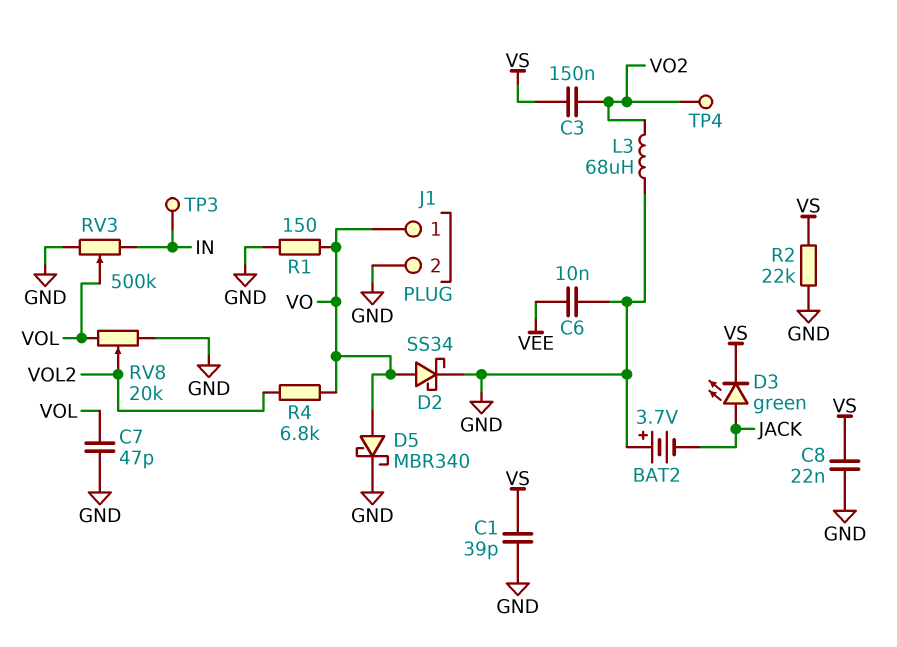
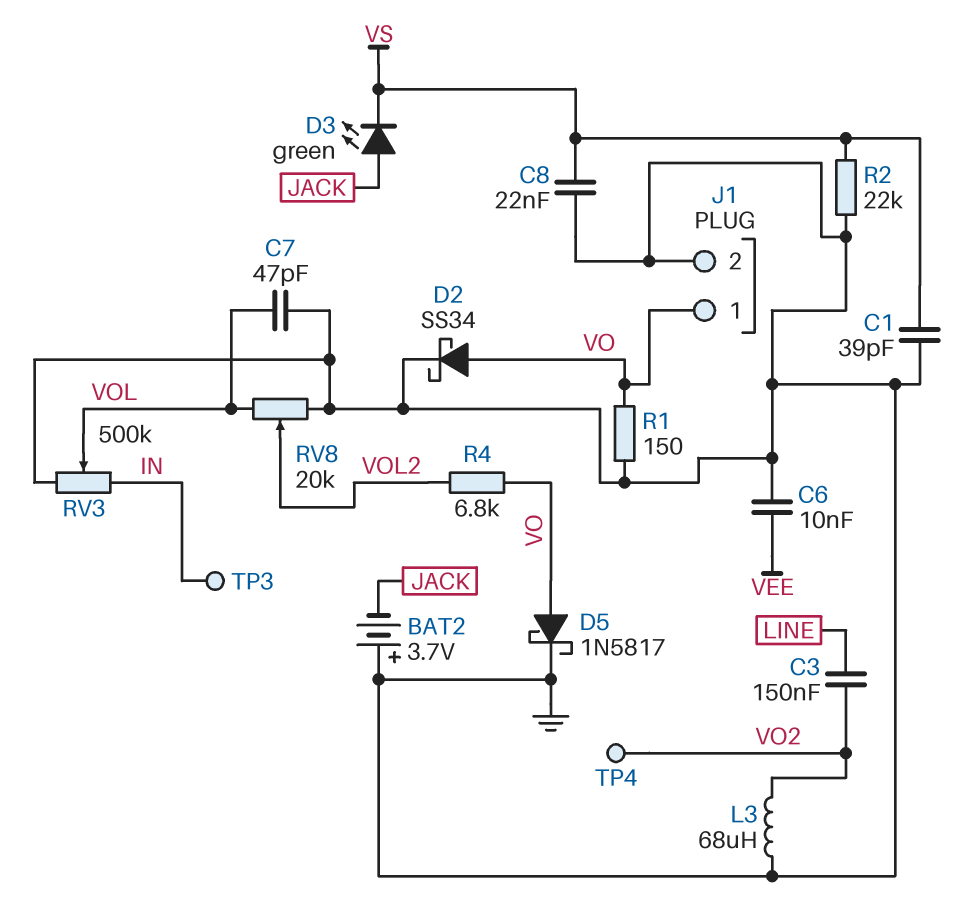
C3: 150nF (VO2, VS) -> 150nF (LINE, VO2)
D5: schottky MBR340 (A VO, K GND) -> schottky 1N5817 (A VO, K GND)

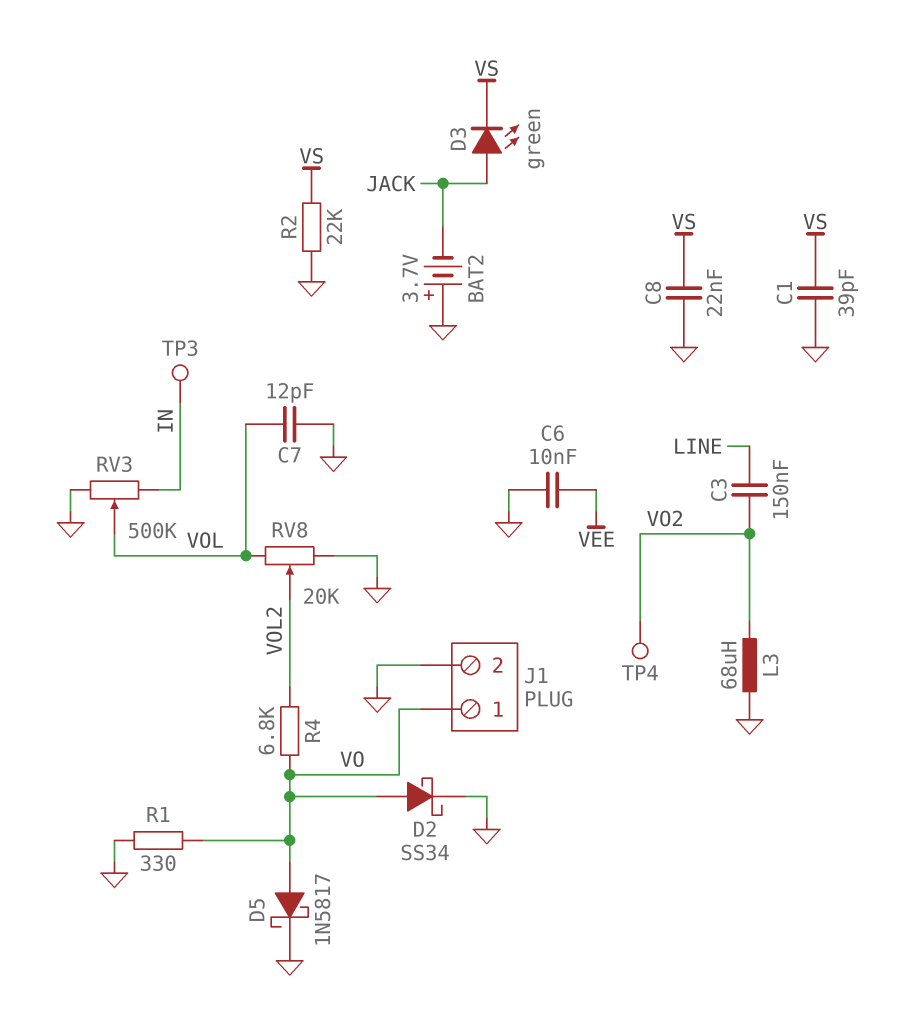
C7: 47pF (GND, VOL) -> 12pF (GND, VOL)
R1: 150 (GND, VO) -> 330 (GND, VO)

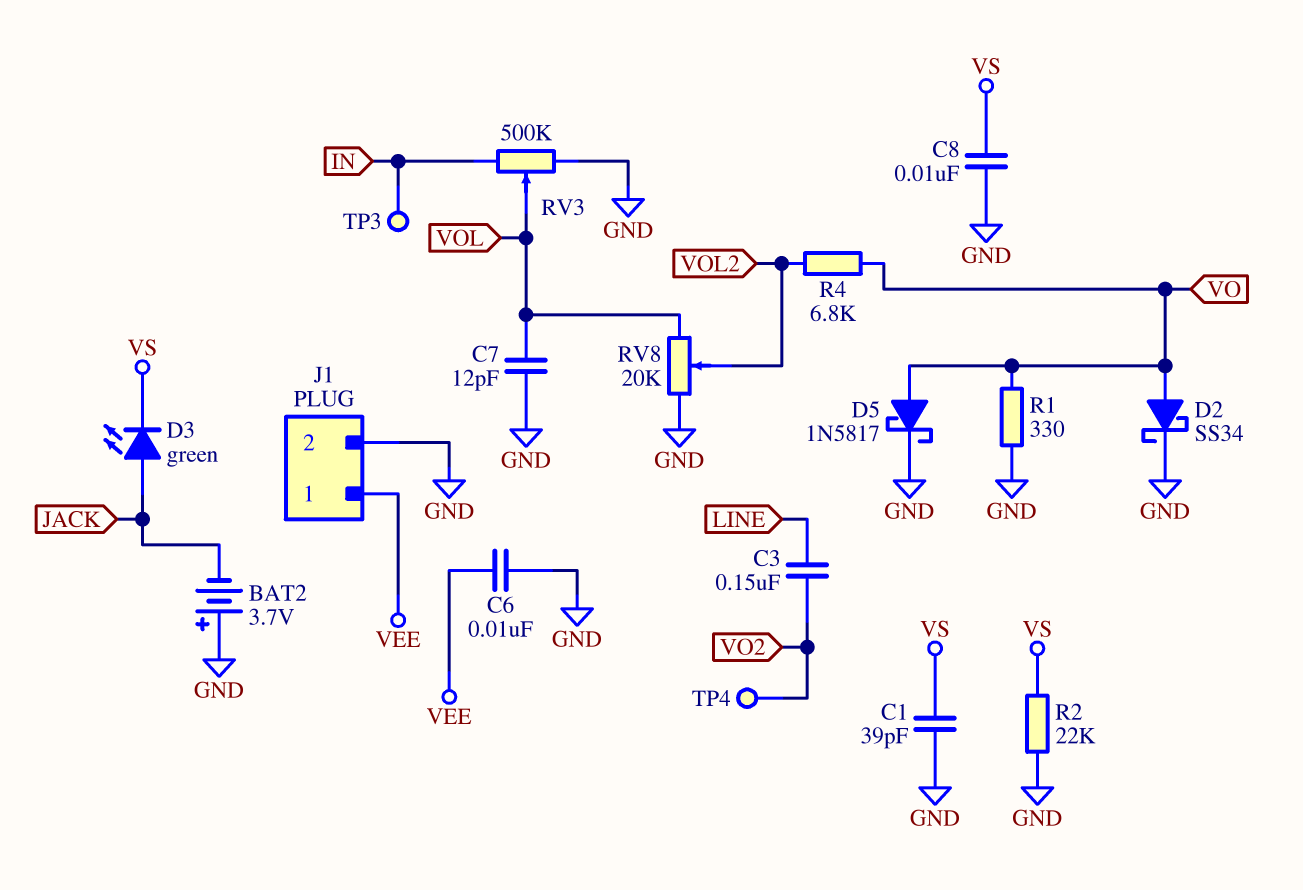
C8: 22nF (GND, VS) -> 10nF (GND, VS)
J1 pin 1: VO -> VEE
L3: 68uH (GND, VO2) -> none

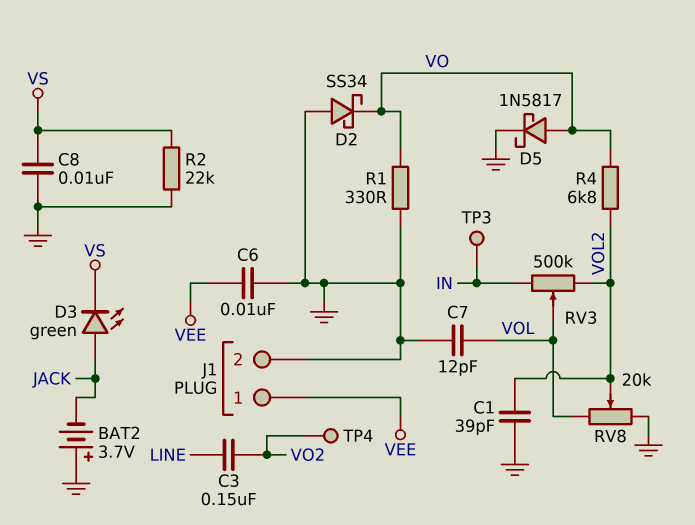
C1: 39pF (GND, VS) -> 39pF (GND, VOL2)
D2: schottky SS34 (A VO, K GND) -> schottky SS34 (A GND, K VO)
RV3: 500k (GND, IN, wiper VOL) -> 500k (IN, VOL2, wiper VOL)

